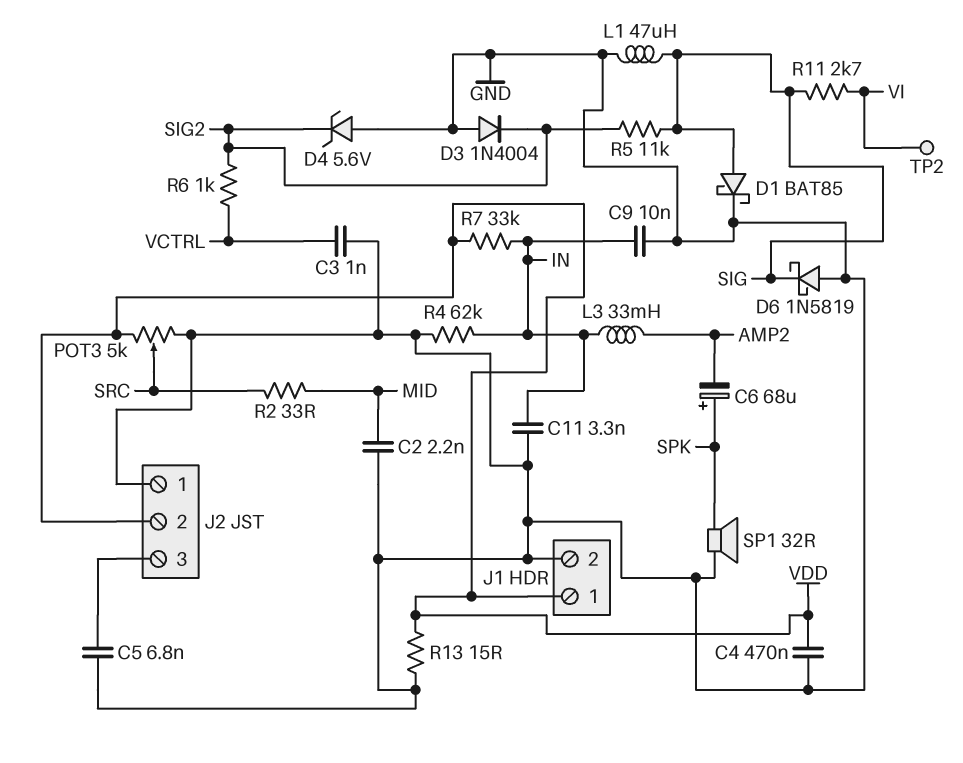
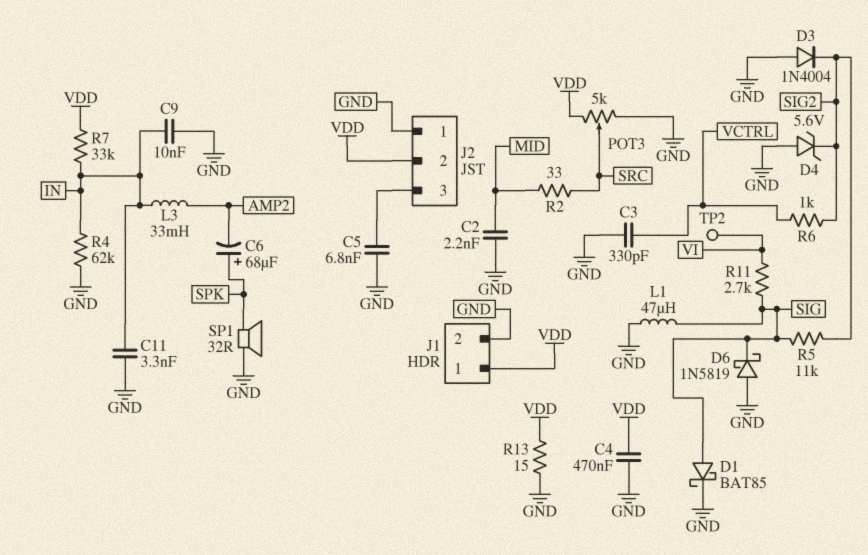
C3: 1nF (GND, VCTRL) -> 330pF (GND, VCTRL)

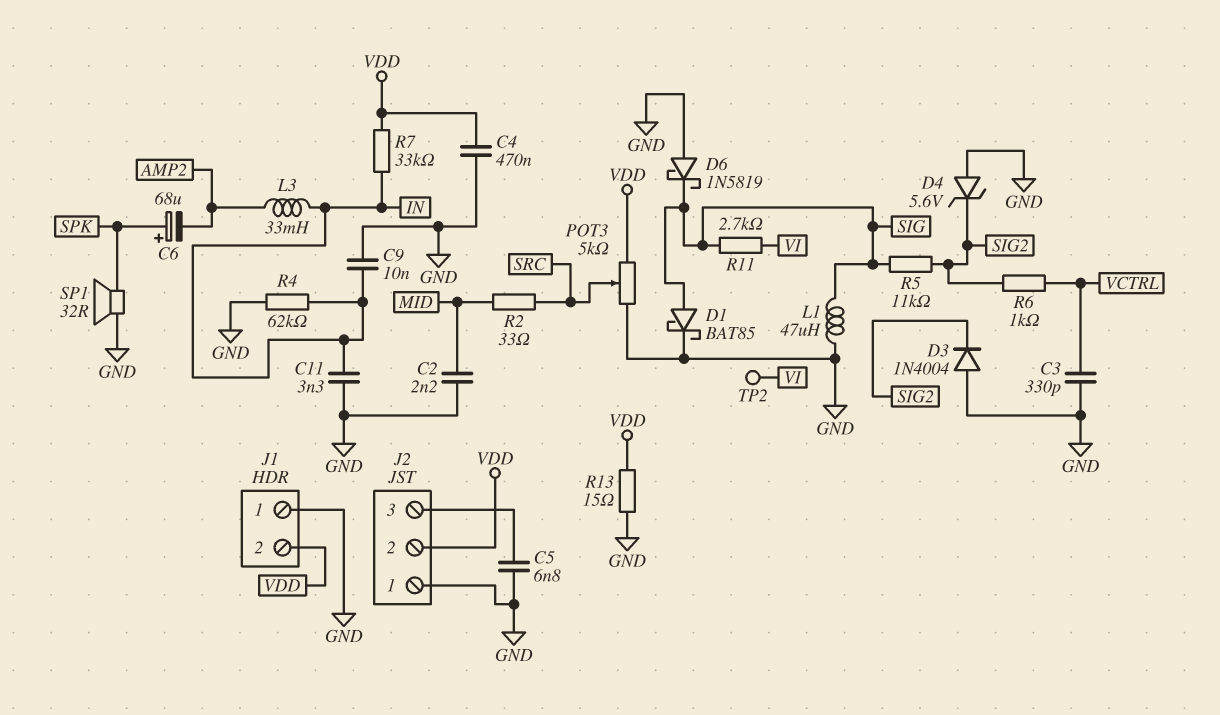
J1 pin 1: VDD -> GND
J1 pin 2: GND -> VDD

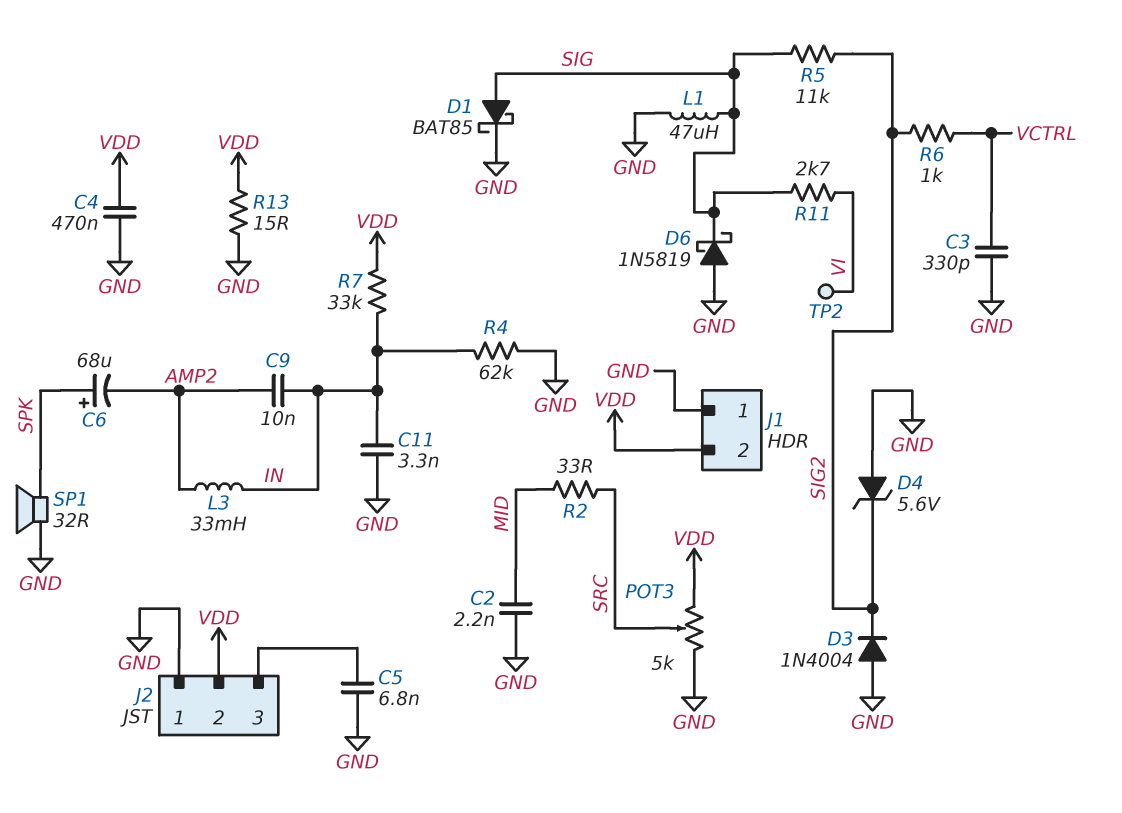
C9: 10nF (GND, IN) -> 10nF (AMP2, IN)

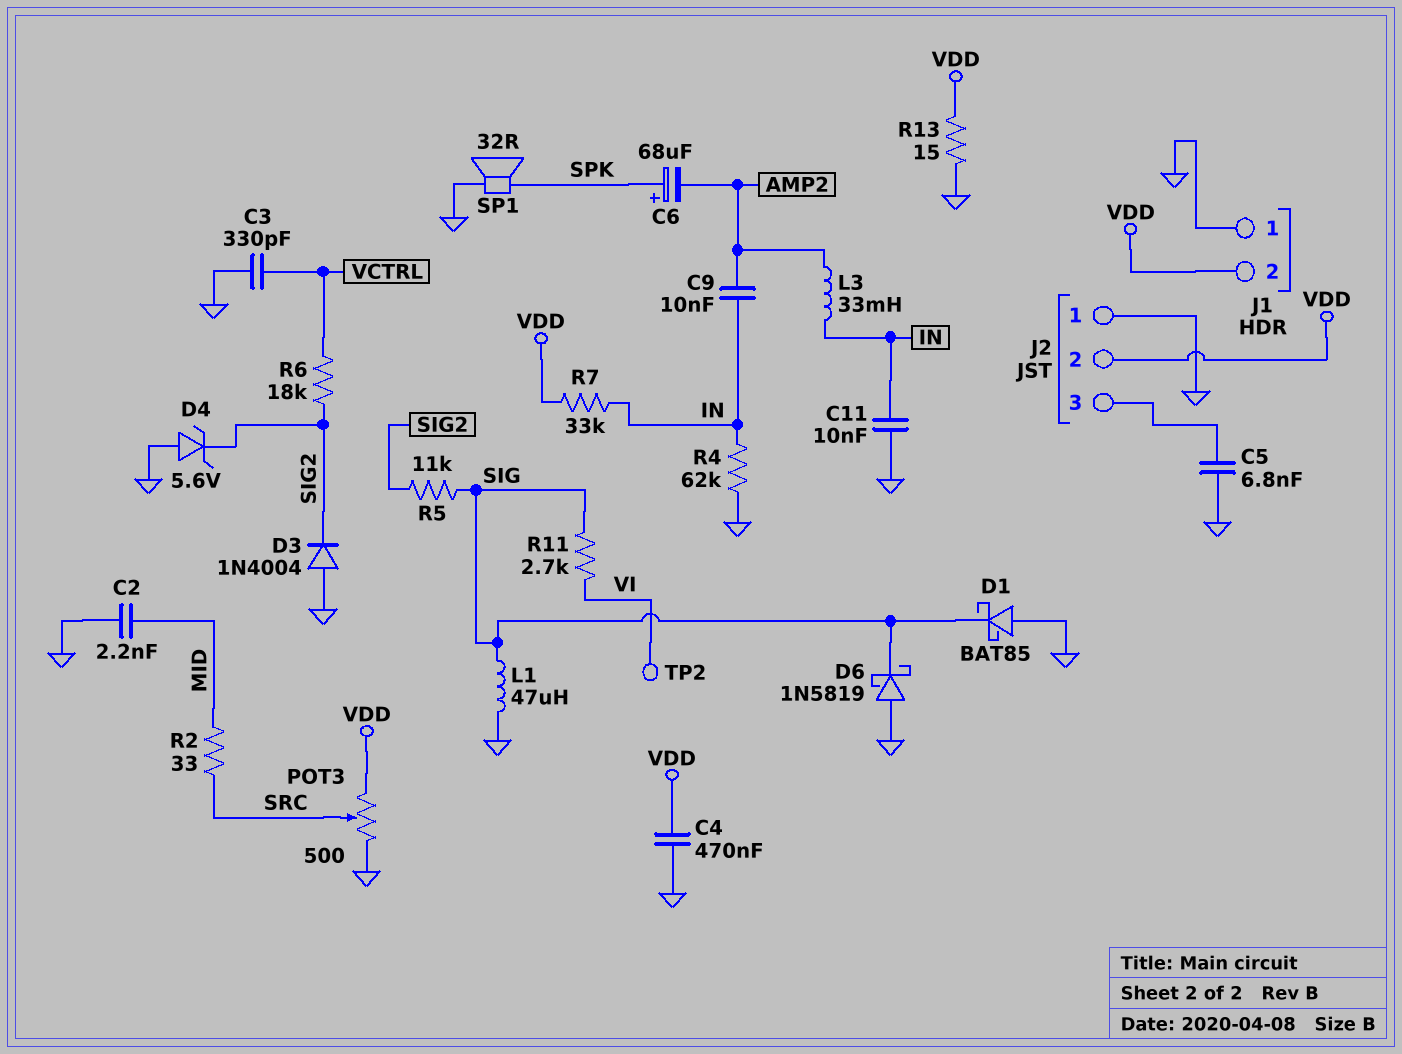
C11: 3.3nF (GND, IN) -> 10nF (GND, IN)
D1: schottky BAT85 (A SIG, K GND) -> schottky BAT85 (A GND, K SIG)
POT3: 5k (GND, VDD, wiper SRC) -> 500 (GND, VDD, wiper SRC)
R6: 1k (SIG2, VCTRL) -> 18k (SIG2, VCTRL)

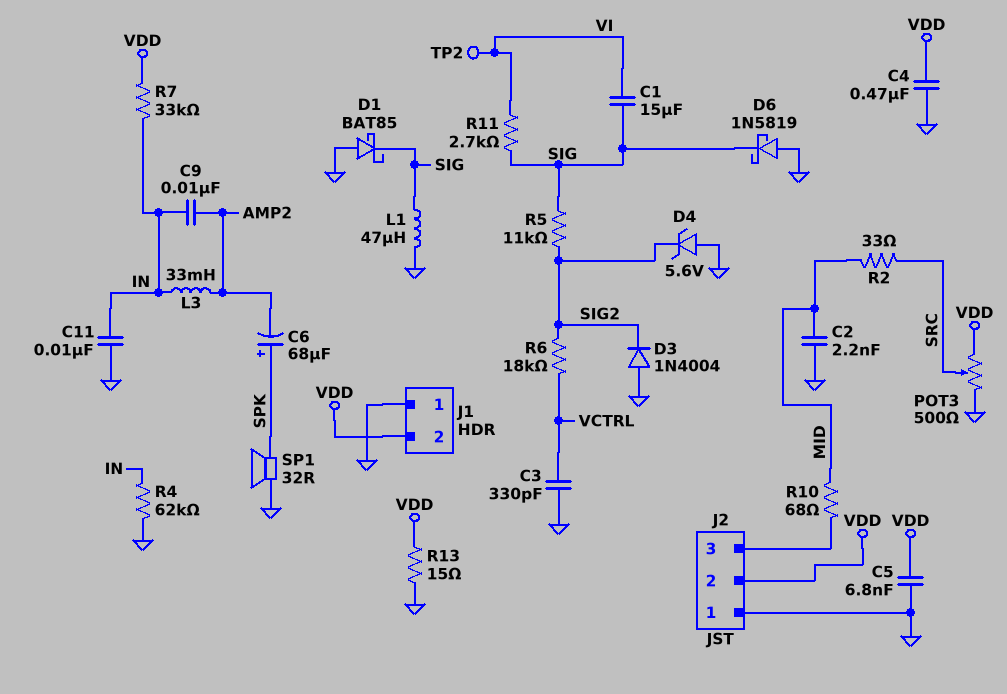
C1: none -> 15uF (SIG, VI)
C5: 6.8nF (GND, J2/3) -> 6.8nF (GND, VDD)
R10: none -> 68 (J2/3, MID)

